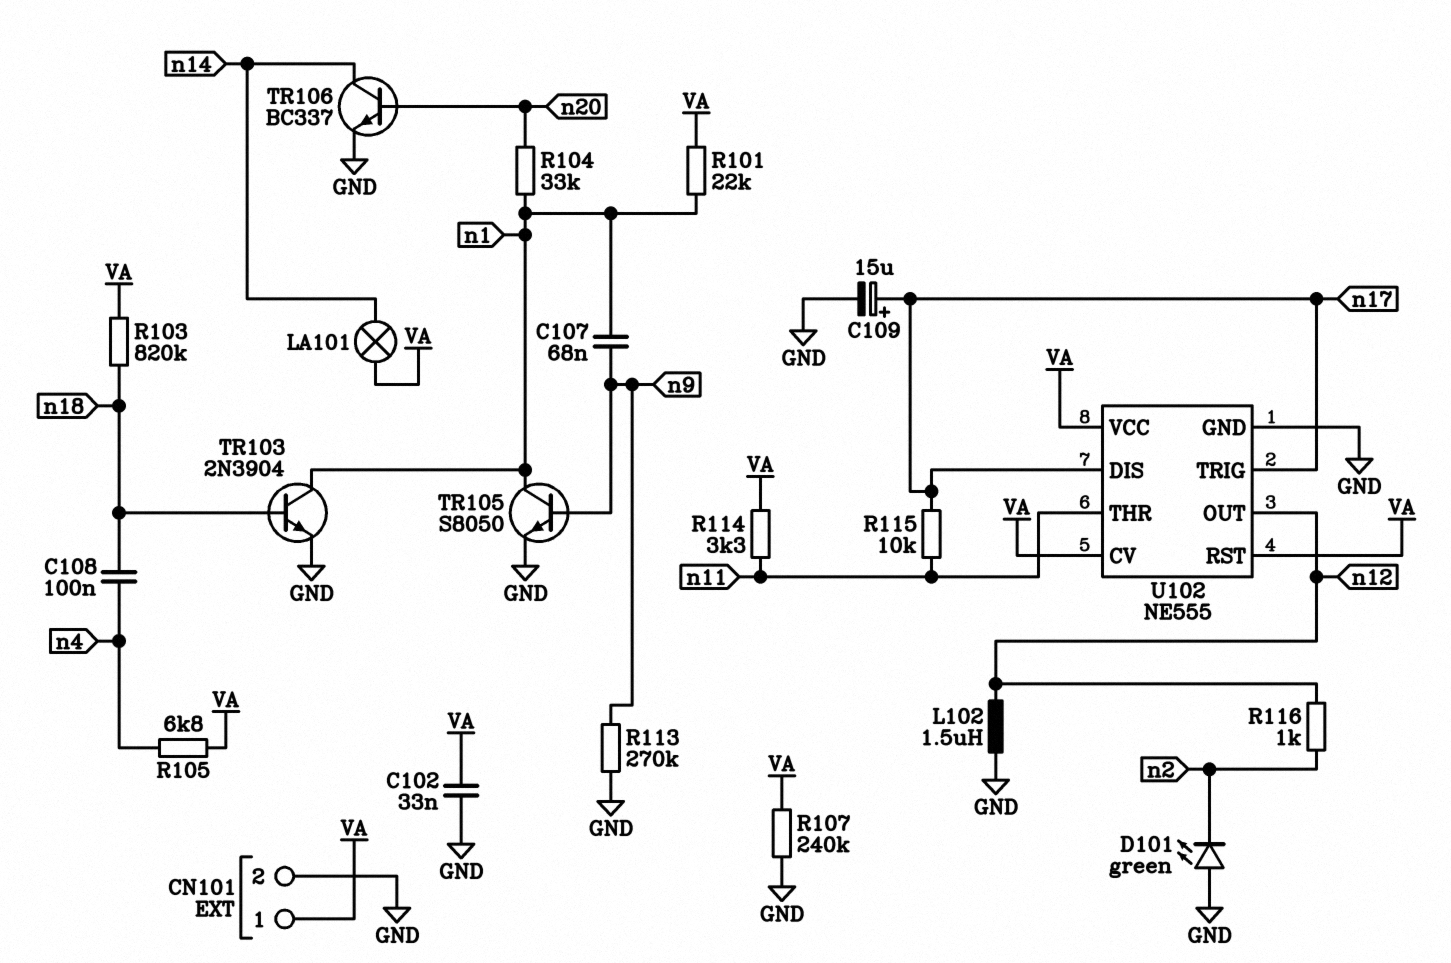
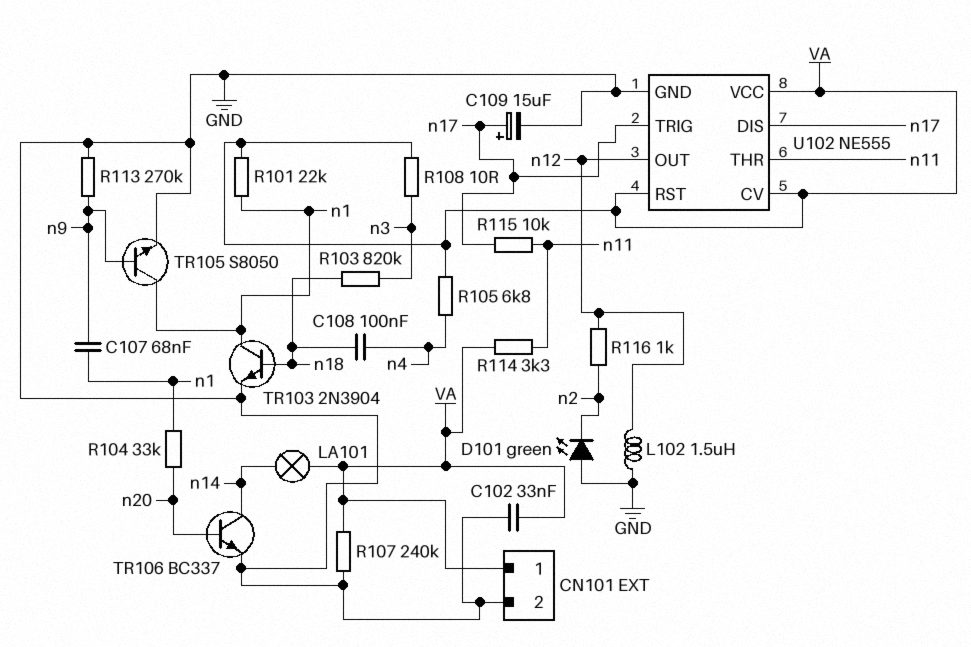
R103: 820k (VA, n18) -> 820k (n3, n18)
R108: none -> 10 (VA, n3)

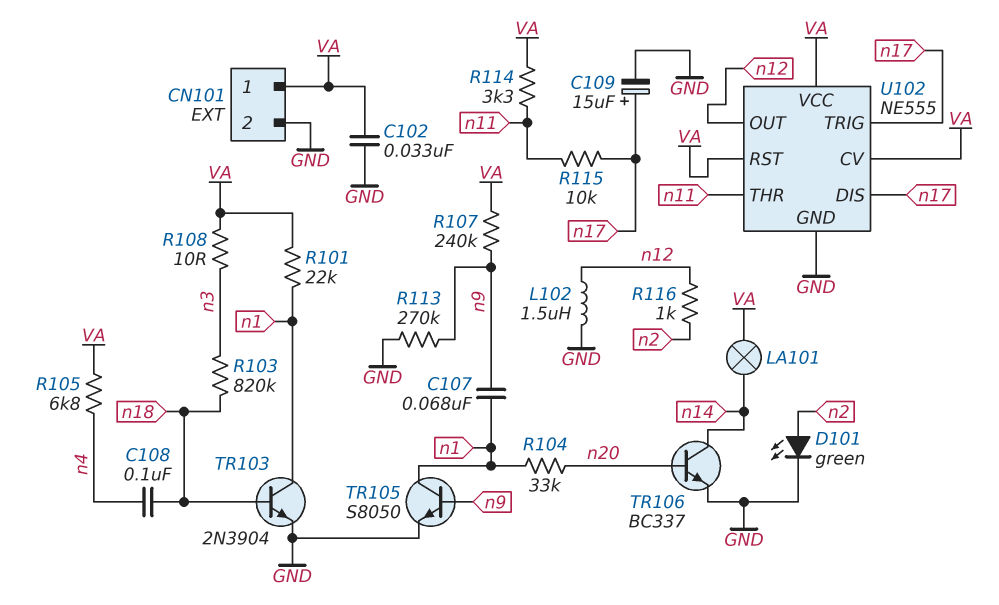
D101: LED green (A GND, K n2) -> LED green (A n2, K GND)
R107: 240k (GND, VA) -> 240k (VA, n9)

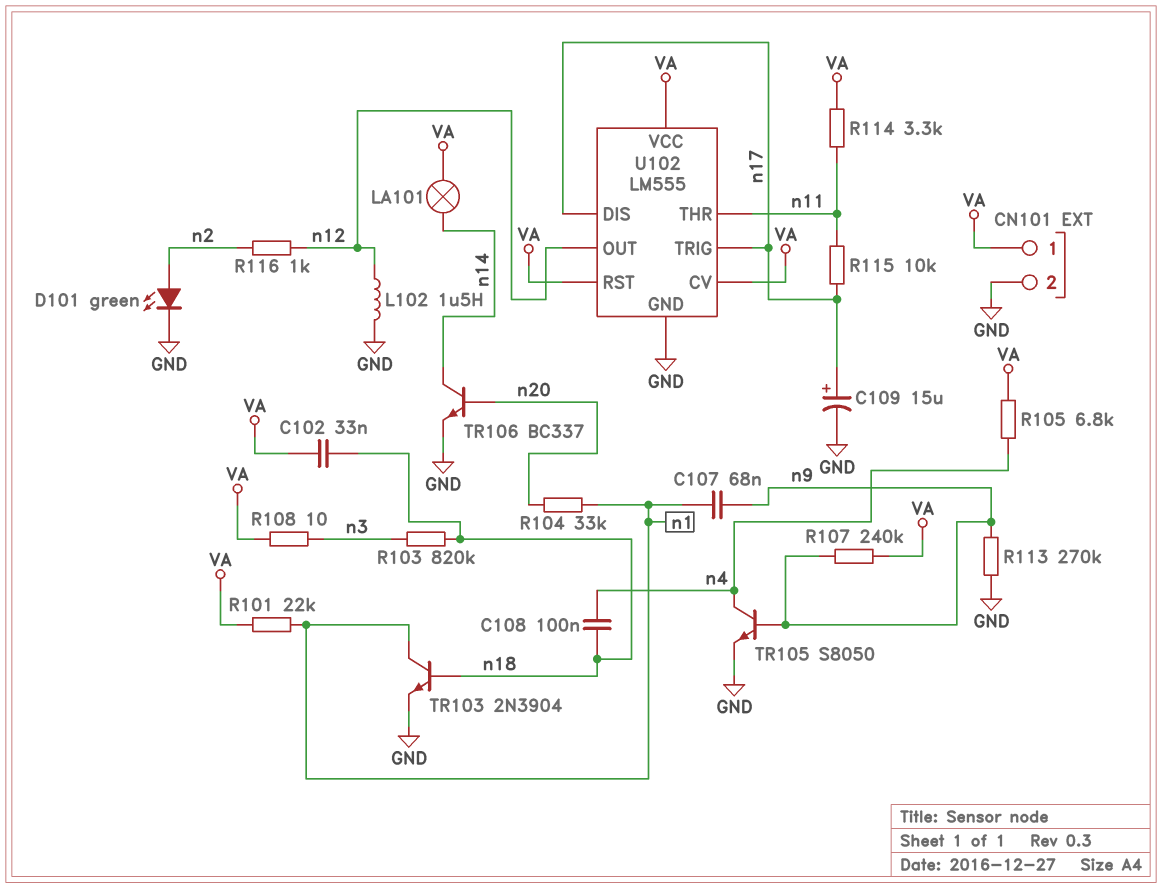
C102: 33nF (GND, VA) -> 33nF (VA, n18)
TR105: NPN S8050 (B n9, C n1, E GND) -> NPN S8050 (B n9, C n4, E GND)
U102: NE555 -> LM555

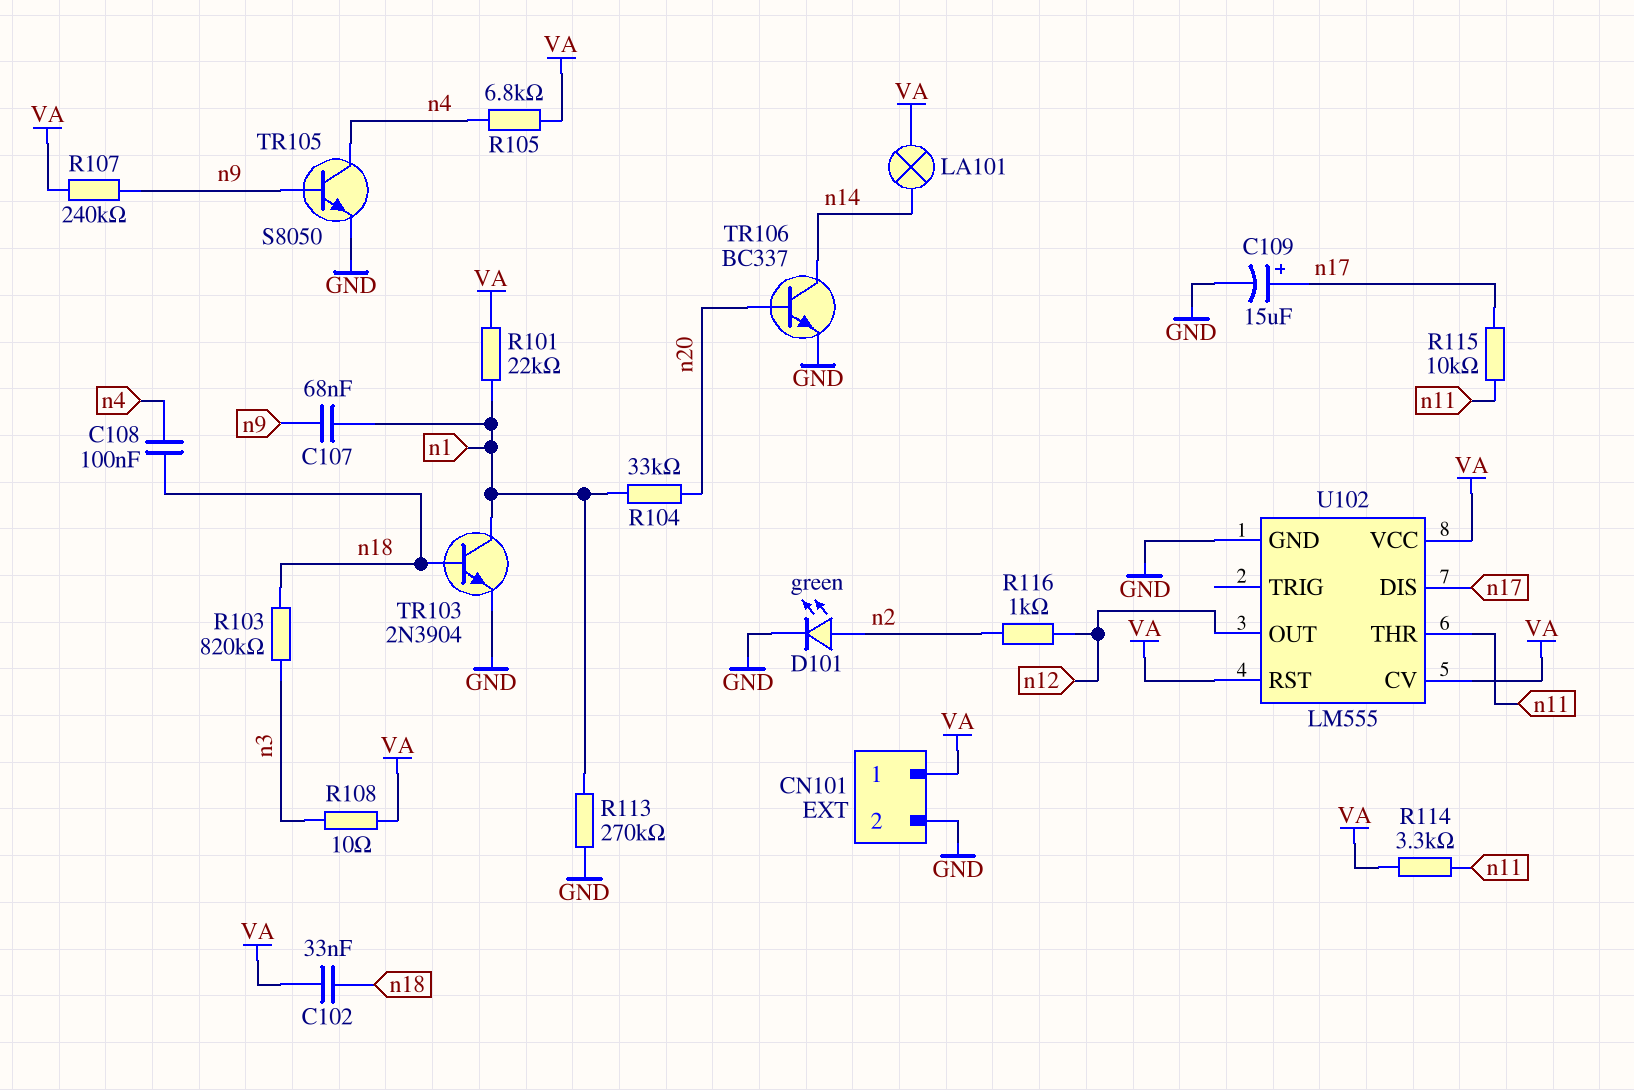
L102: 1.5uH (GND, n12) -> none
R113: 270k (GND, n9) -> 270k (GND, n1)
U102 pin TRIG: n17 -> none

